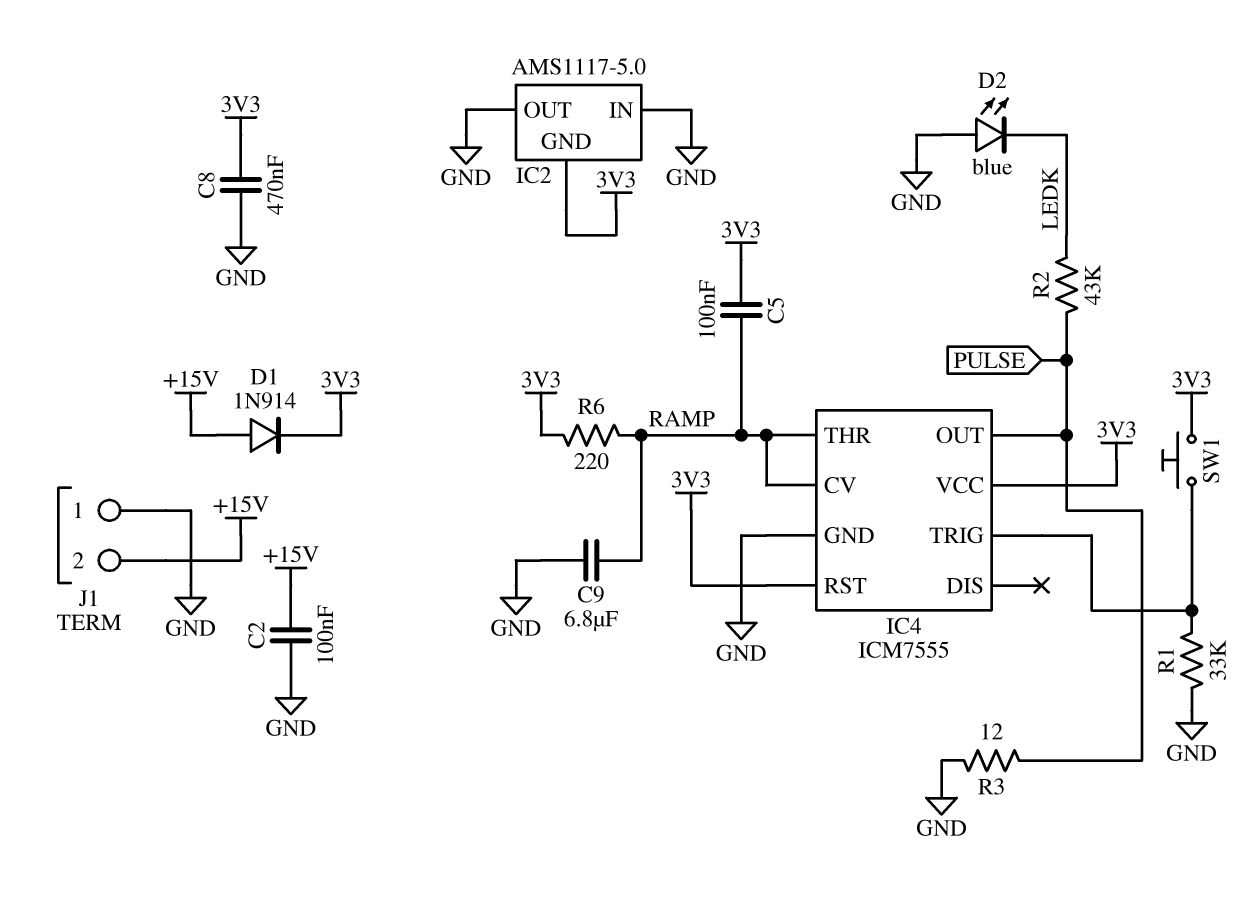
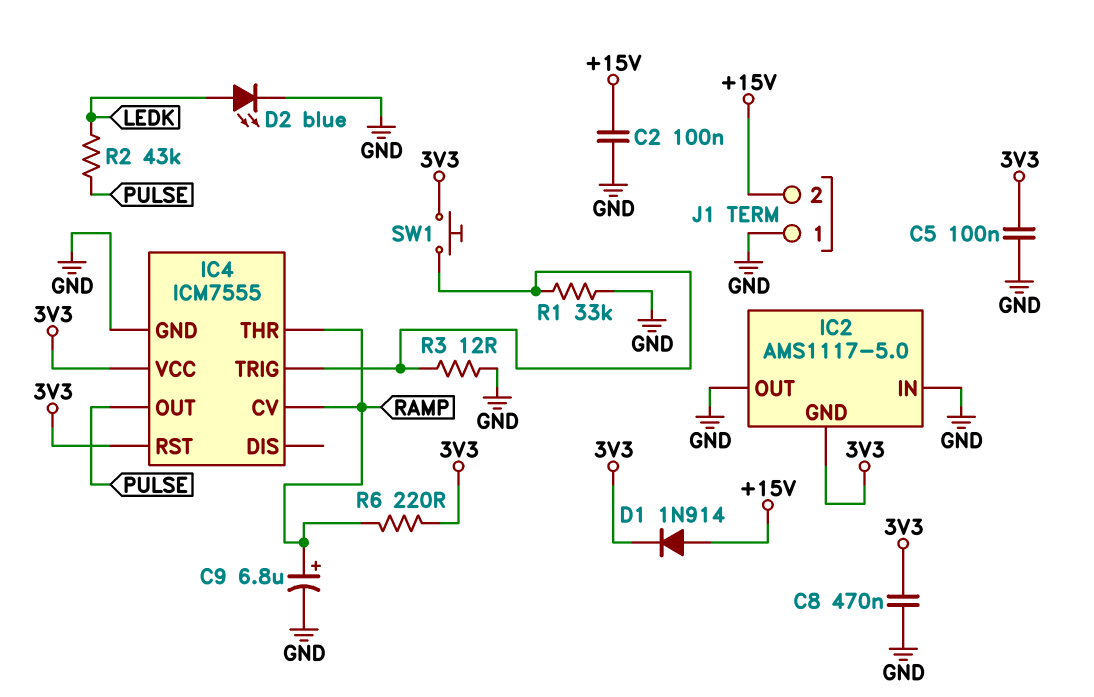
C5: 100nF (3V3, RAMP) -> 100nF (3V3, GND)
C9: 6.8uF (GND, RAMP) -> 6.8uF (plus RAMP, minus GND)
D2: LED blue (A GND, K LEDK) -> LED blue (A LEDK, K GND)
R3: 12 (GND, PULSE) -> 12 (GND, IC4/TRIG)

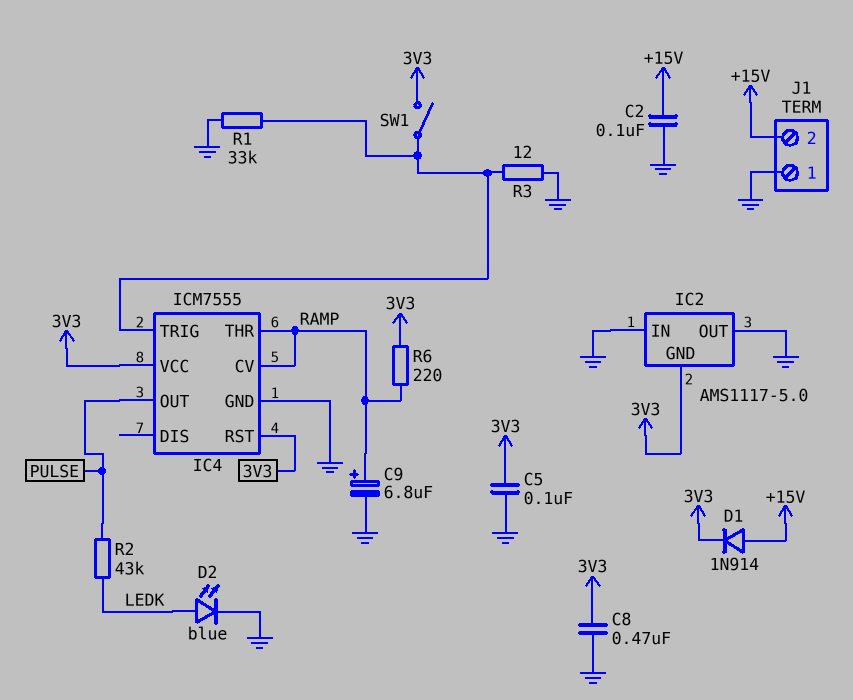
SW1: button (3V3, IC4/TRIG) -> switch (3V3, IC4/TRIG)

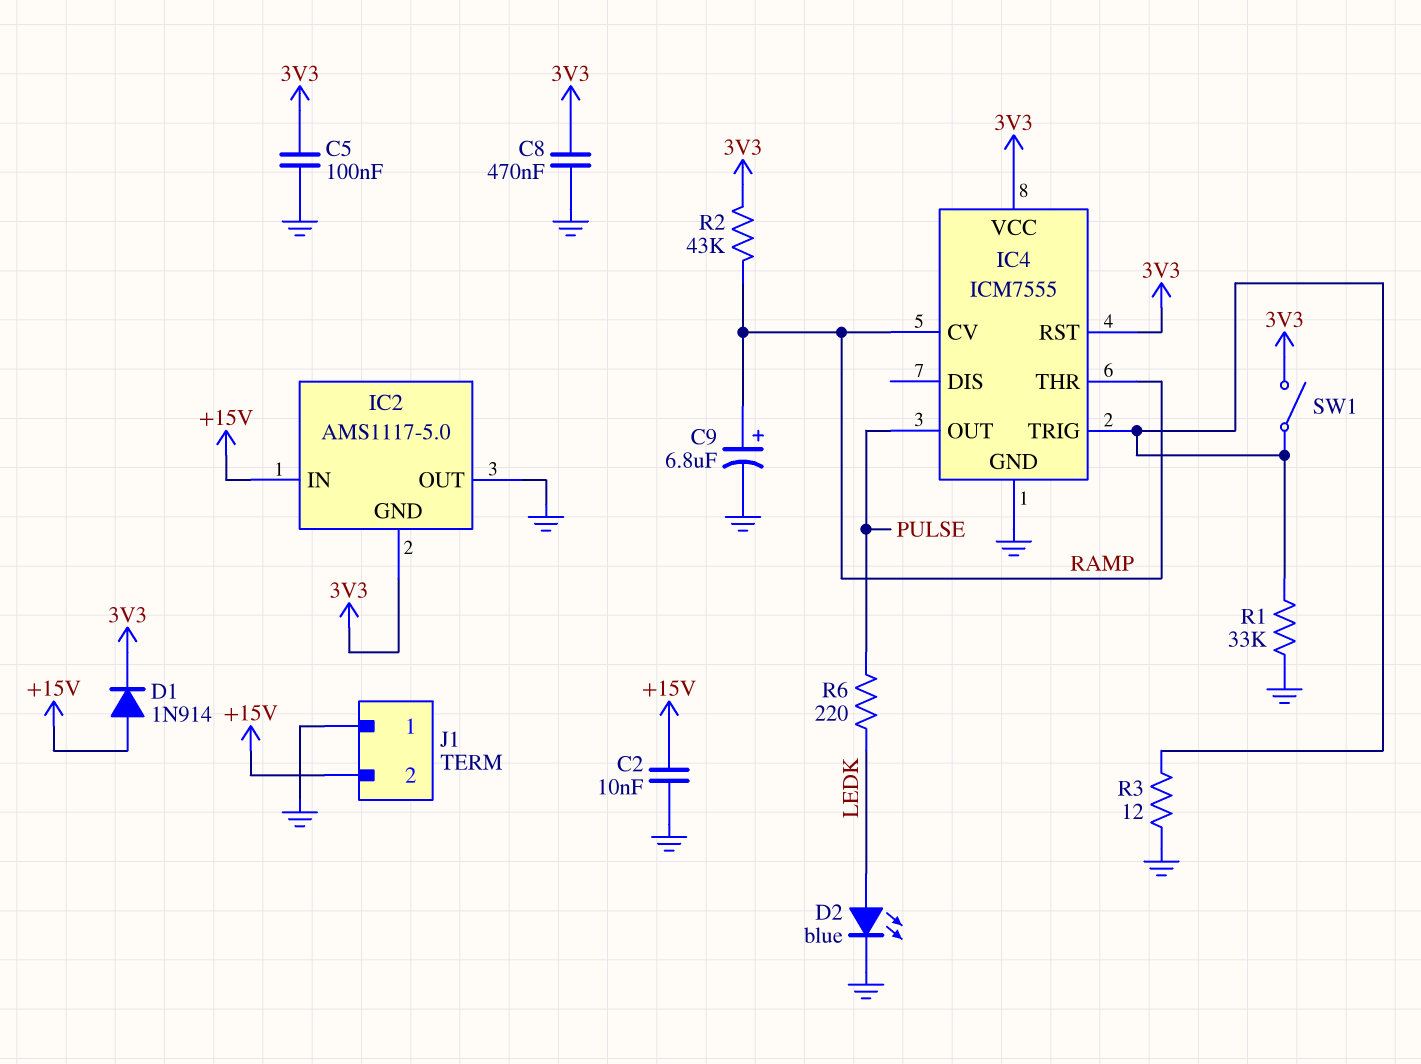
C2: 100nF (+15V, GND) -> 10nF (+15V, GND)
IC2 pin IN: GND -> +15V
R2: 43k (LEDK, PULSE) -> 43k (3V3, RAMP)
R6: 220 (3V3, RAMP) -> 220 (LEDK, PULSE)

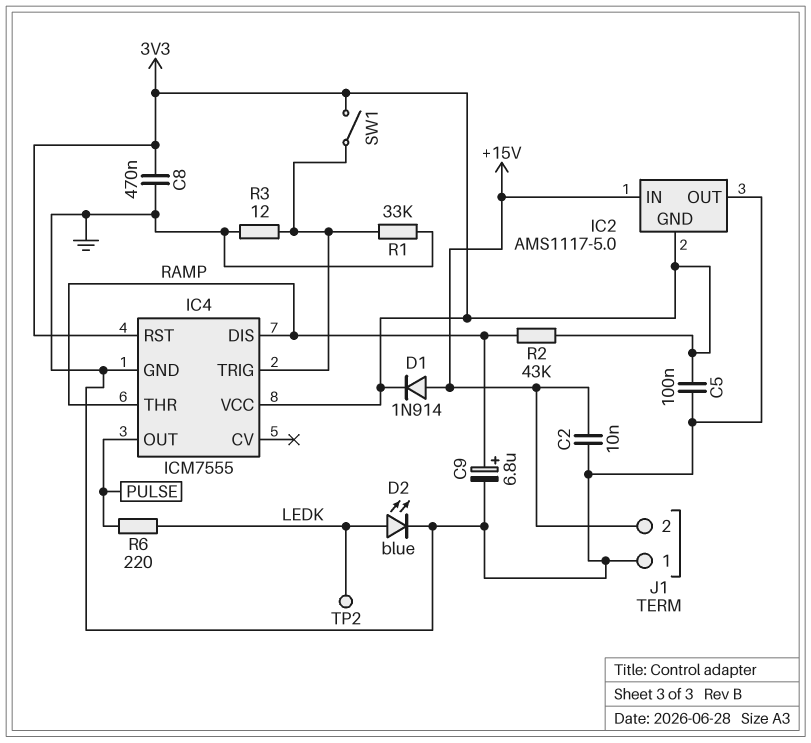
IC4 pin CV: RAMP -> none
IC4 pin DIS: none -> RAMP
TP2: none -> test point (LEDK)

